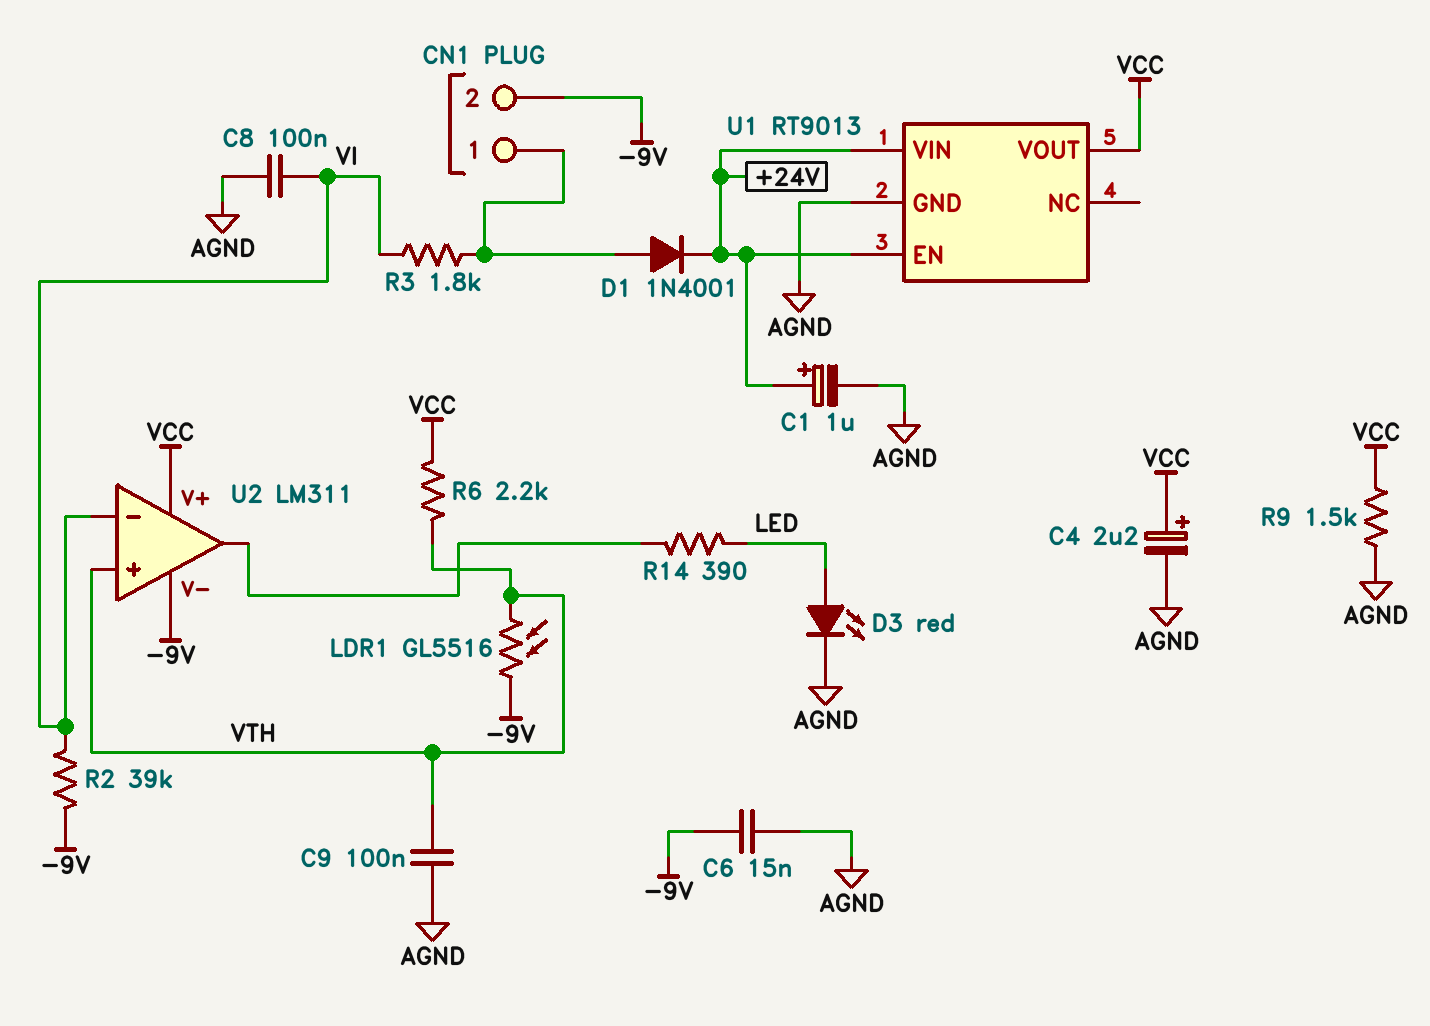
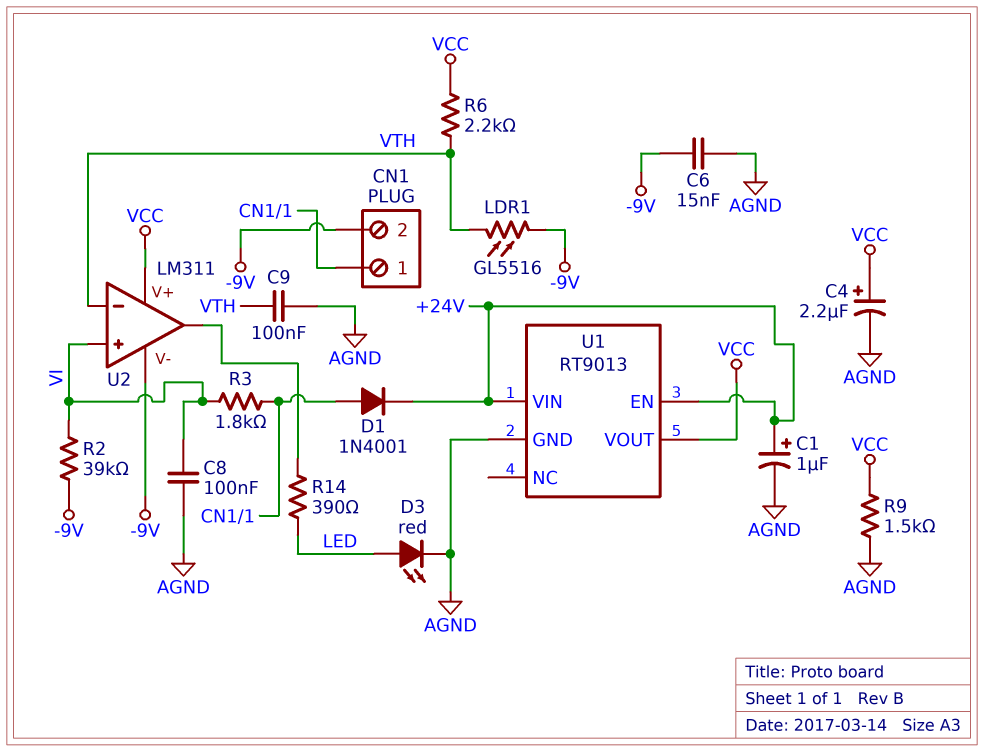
U2 pin in+: VTH -> VI
U2 pin in-: VI -> VTH

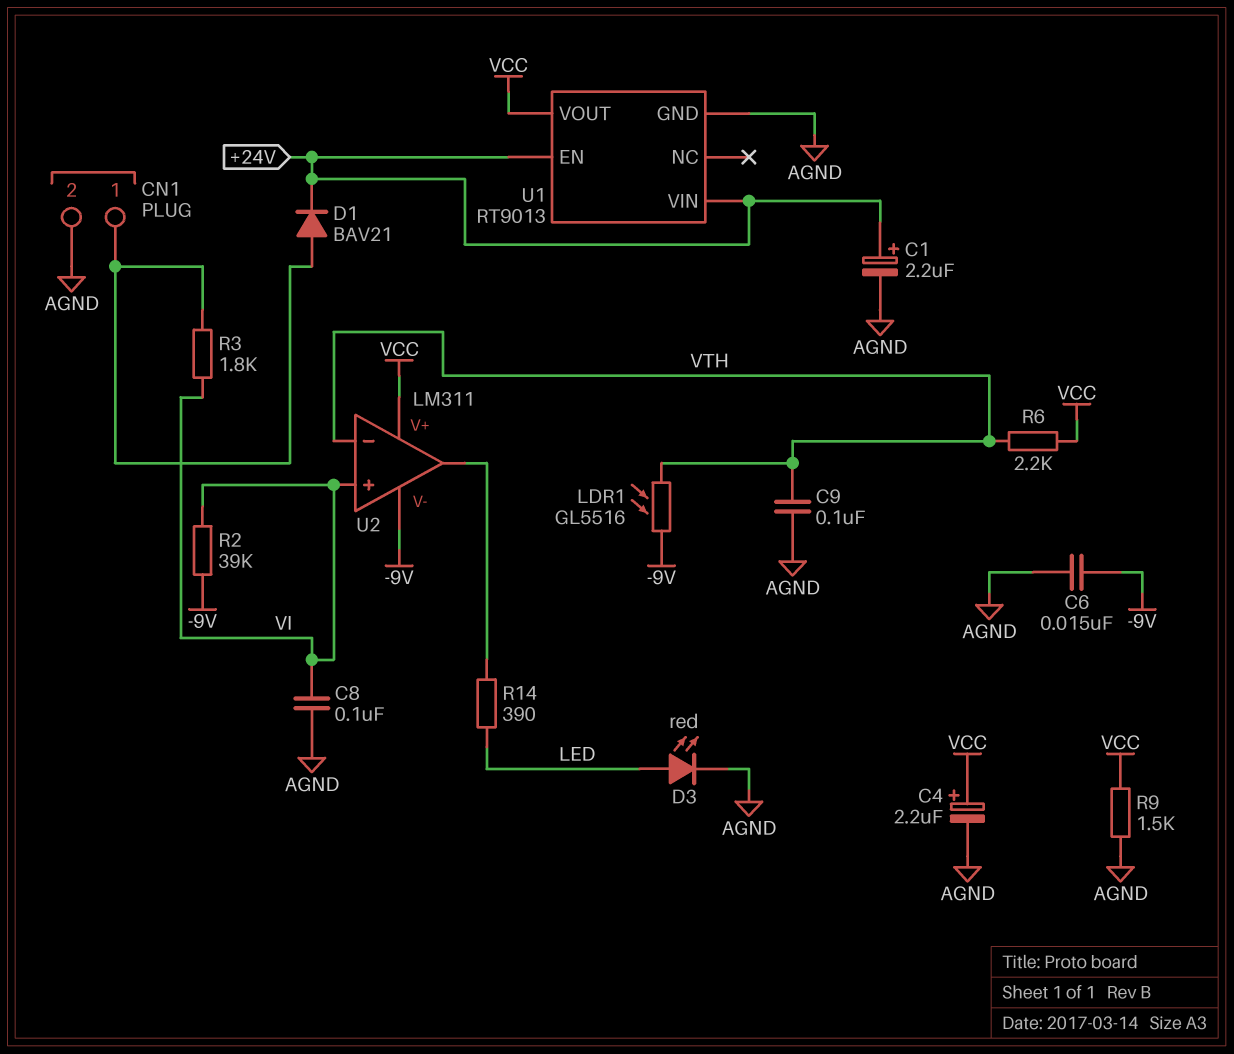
C1: 1uF (plus +24V, minus AGND) -> 2.2uF (plus +24V, minus AGND)
CN1 pin 2: -9V -> AGND
D1: diode 1N4001 (A CN1/1, K +24V) -> diode BAV21 (A CN1/1, K +24V)

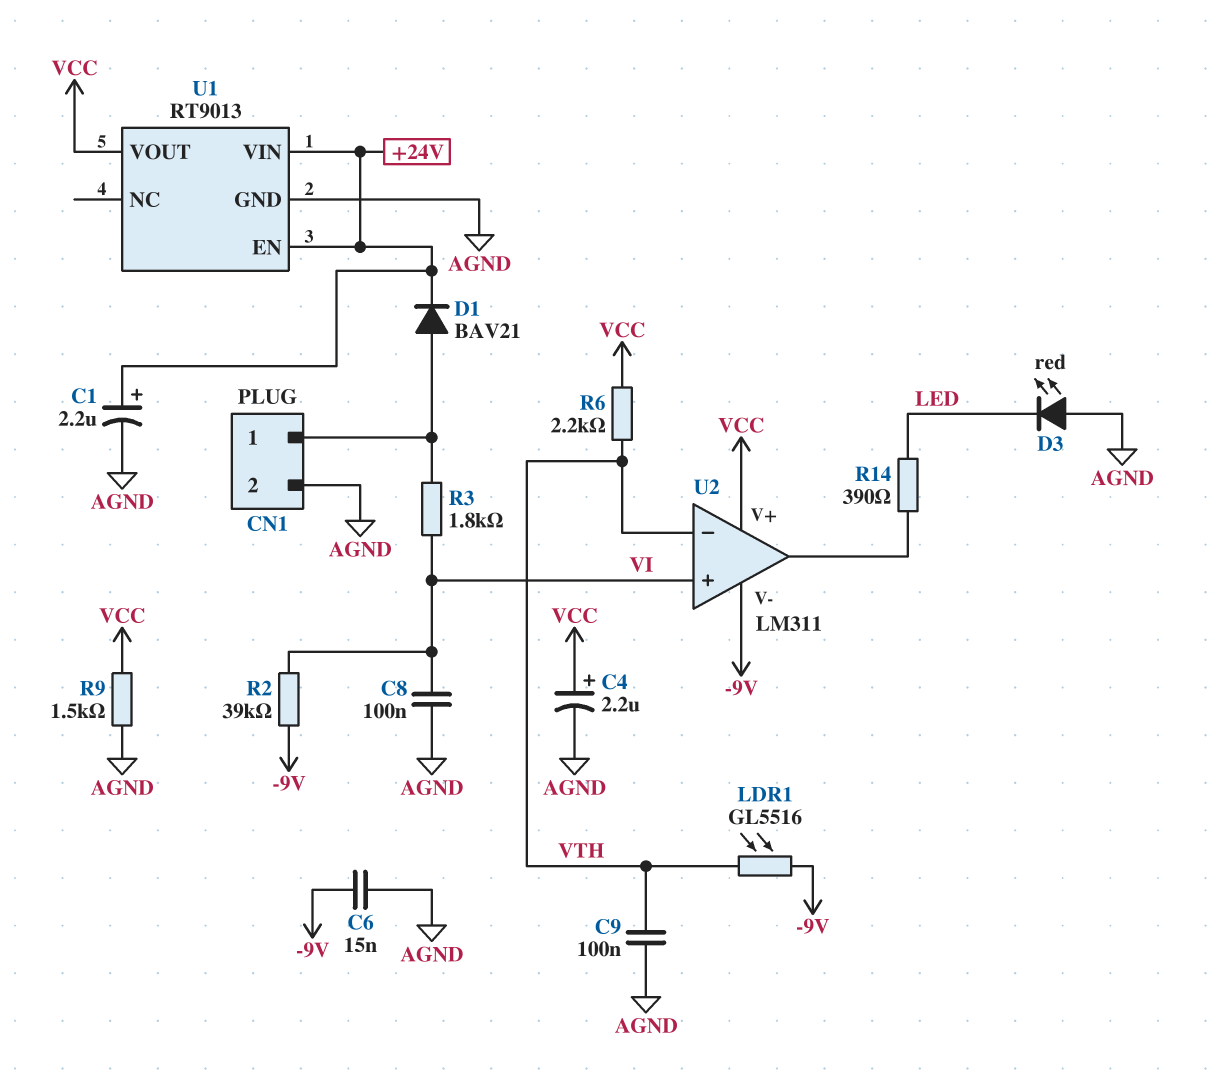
D3: LED red (A LED, K AGND) -> LED red (A AGND, K LED)

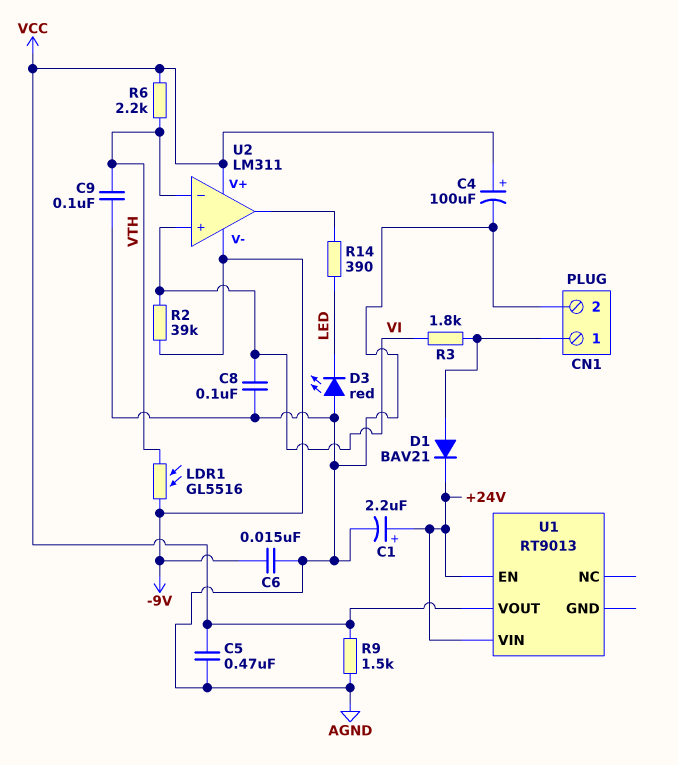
C4: 2.2uF (plus VCC, minus AGND) -> 100uF (plus VCC, minus AGND)
C5: none -> 470nF (AGND, VCC)
U1 pin GND: AGND -> none

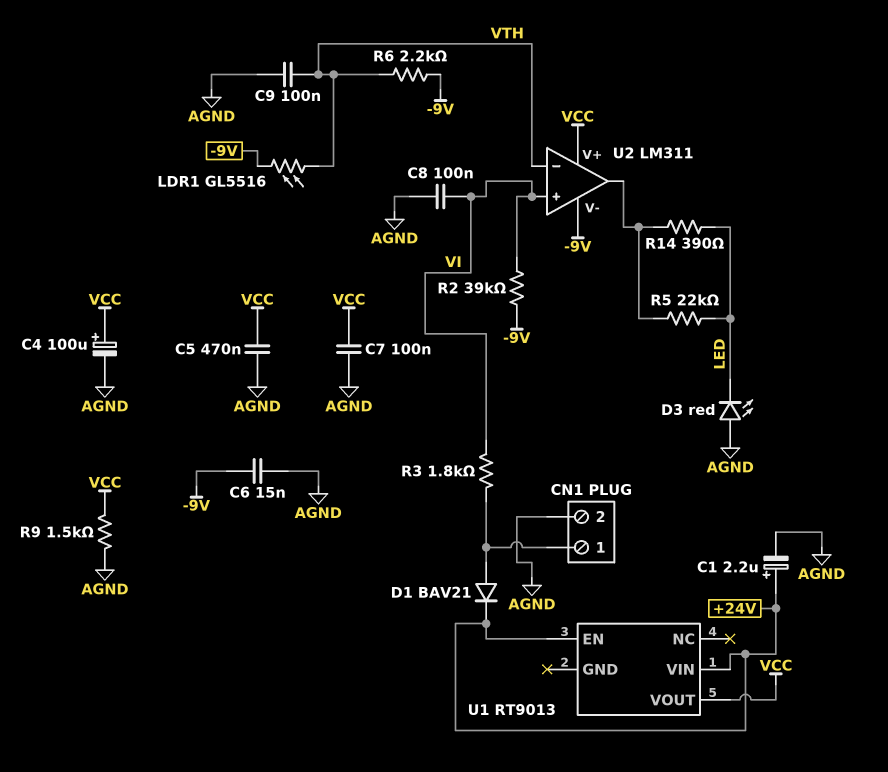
C7: none -> 100nF (AGND, VCC)
R5: none -> 22k (LED, U2/out)
R6: 2.2k (VCC, VTH) -> 2.2k (-9V, VTH)

